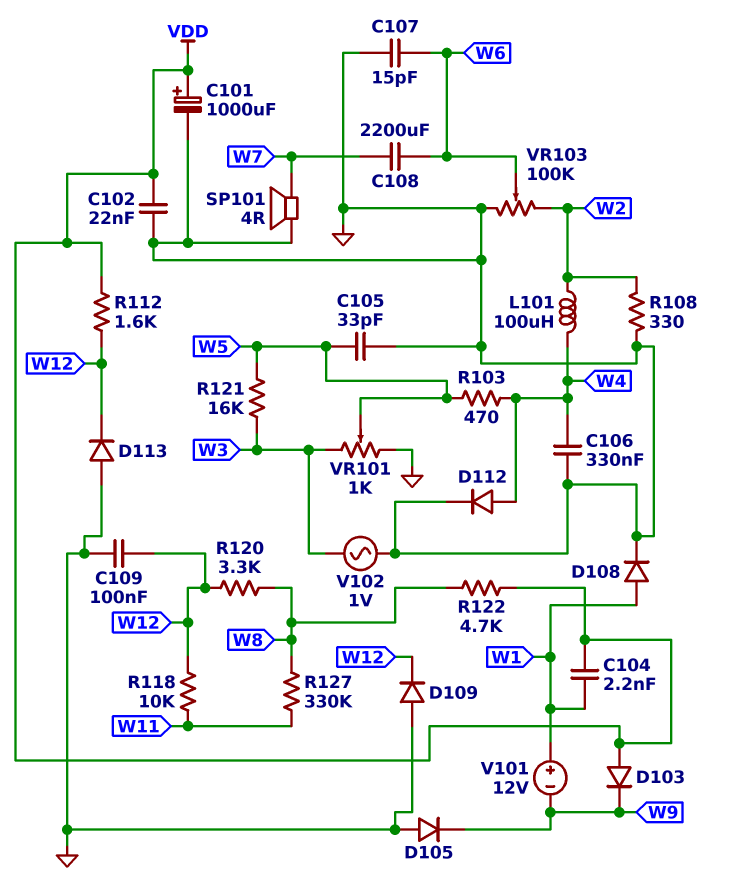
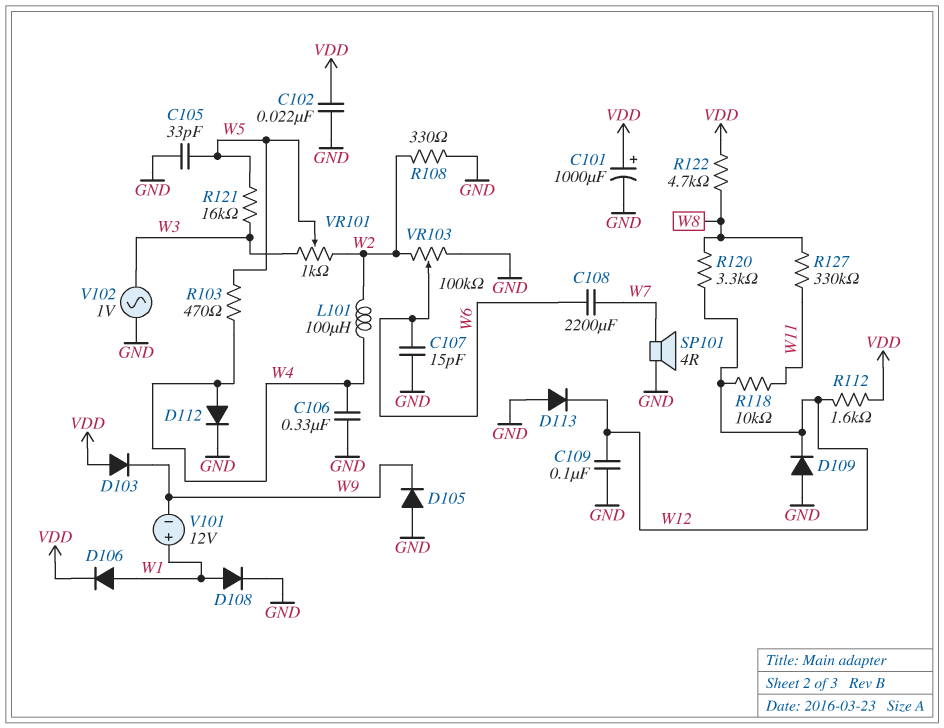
C104: 2.2nF (VDD, W1) -> none
D106: none -> diode (A W1, K VDD)
VR101: 1k (GND, W3, wiper W5) -> 1k (W2, W3, wiper W5)

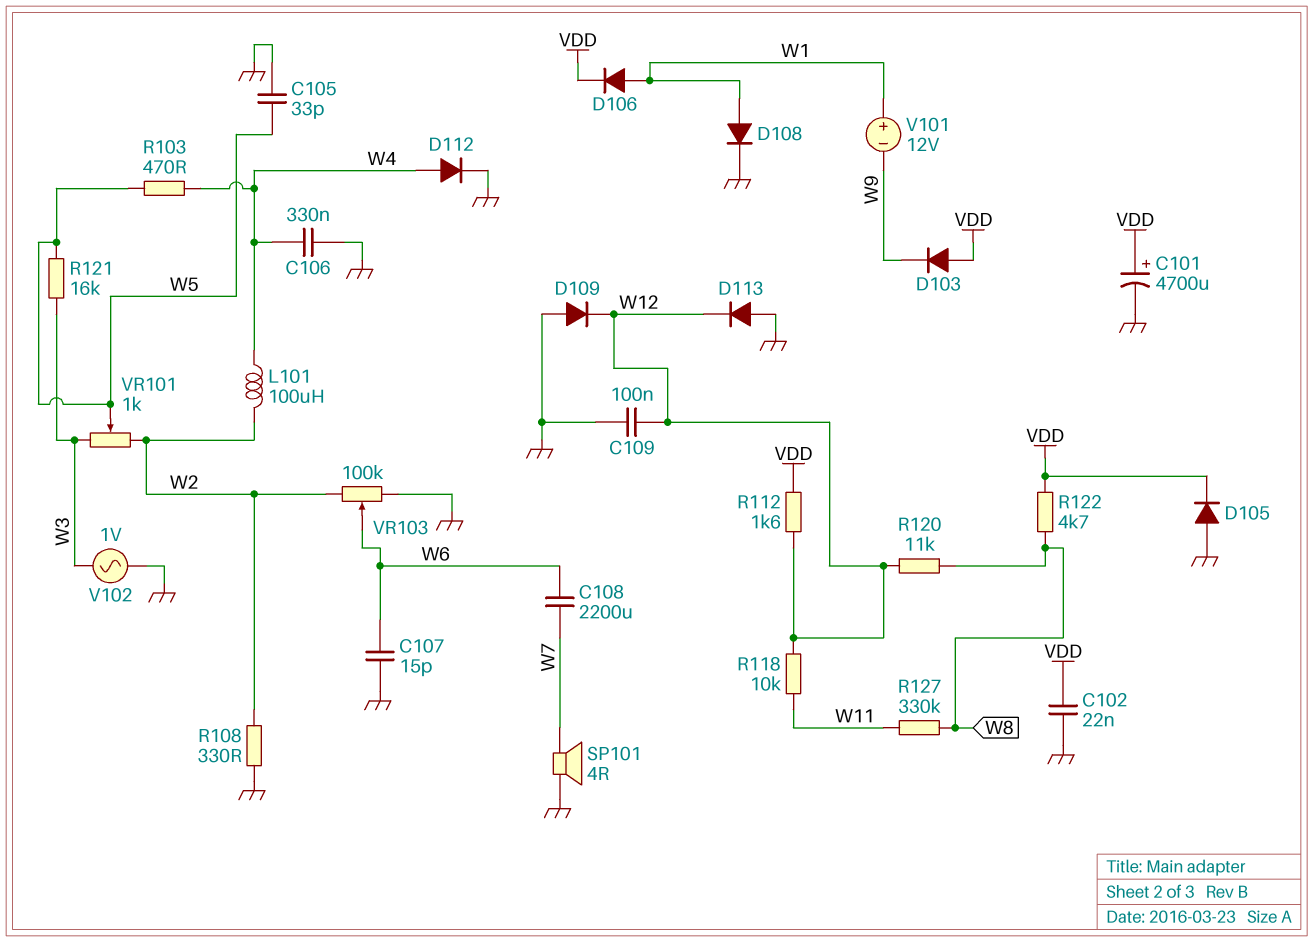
C101: 1000uF (plus VDD, minus GND) -> 4700uF (plus VDD, minus GND)
D105: diode (A GND, K W9) -> diode (A GND, K VDD)
R120: 3.3k (W8, W12) -> 11k (W8, W12)

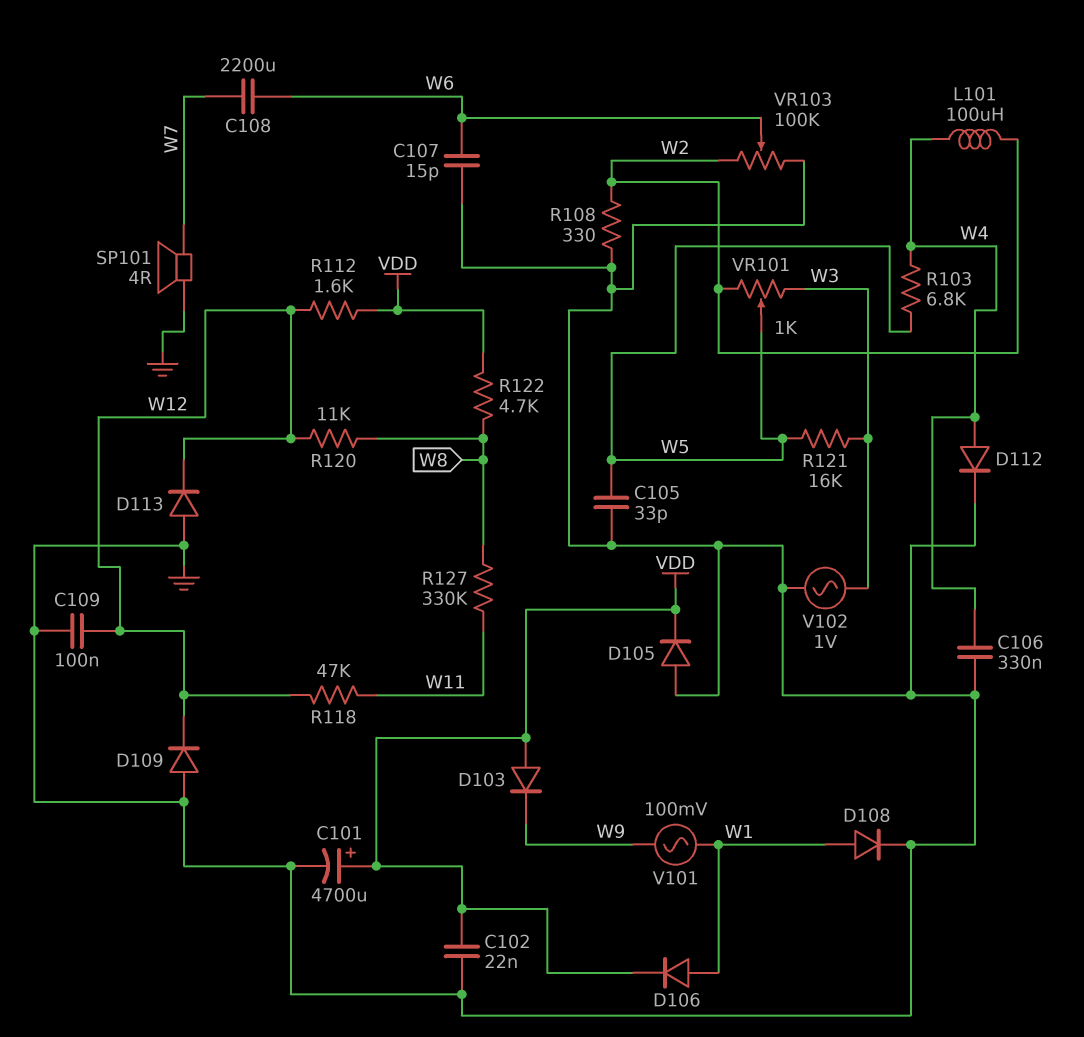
R103: 470 (W4, W5) -> 6.8k (W4, W5)
R118: 10k (W11, W12) -> 47k (W11, W12)
V101: 12V (plus W1, minus W9) -> AC 100mV (W1, W9)

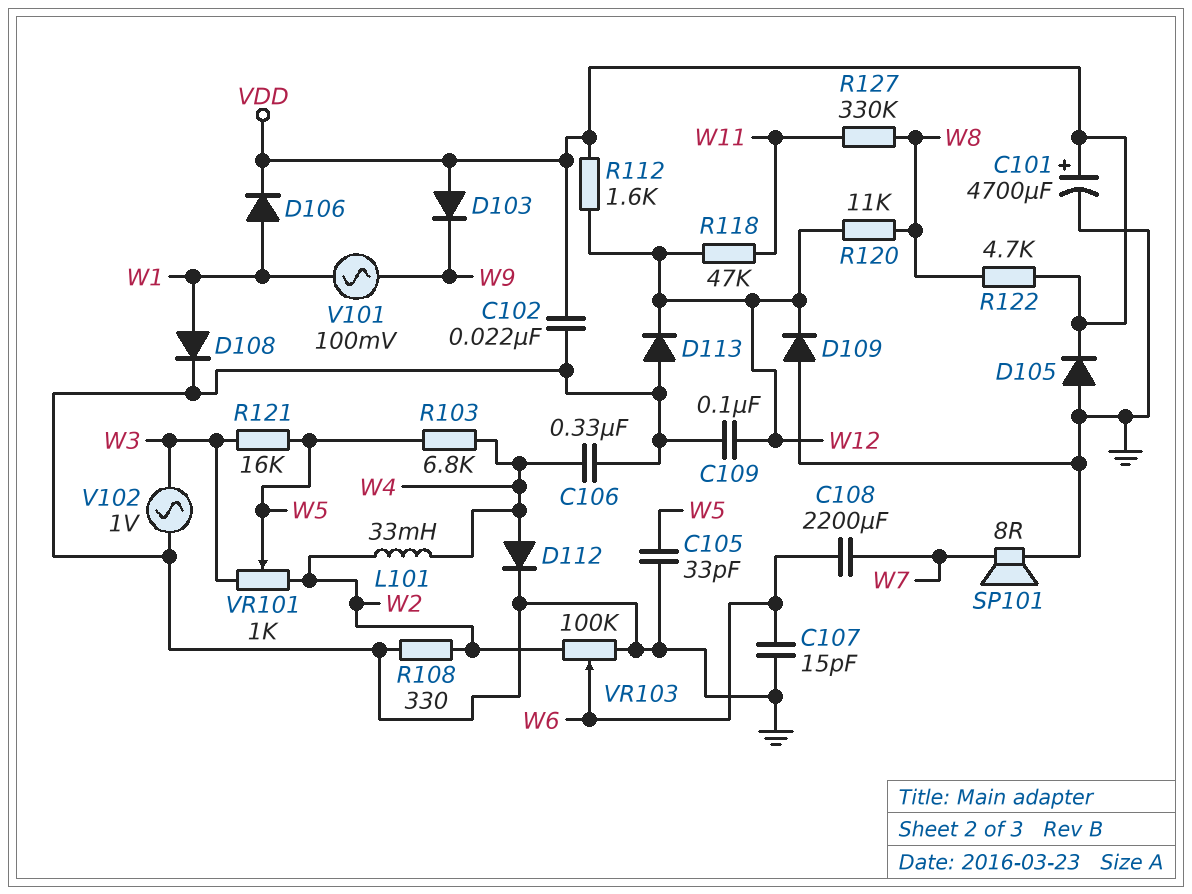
L101: 100uH (W2, W4) -> 33mH (W2, W4)
SP101: speaker 4R (GND, W7) -> speaker 8R (GND, W7)

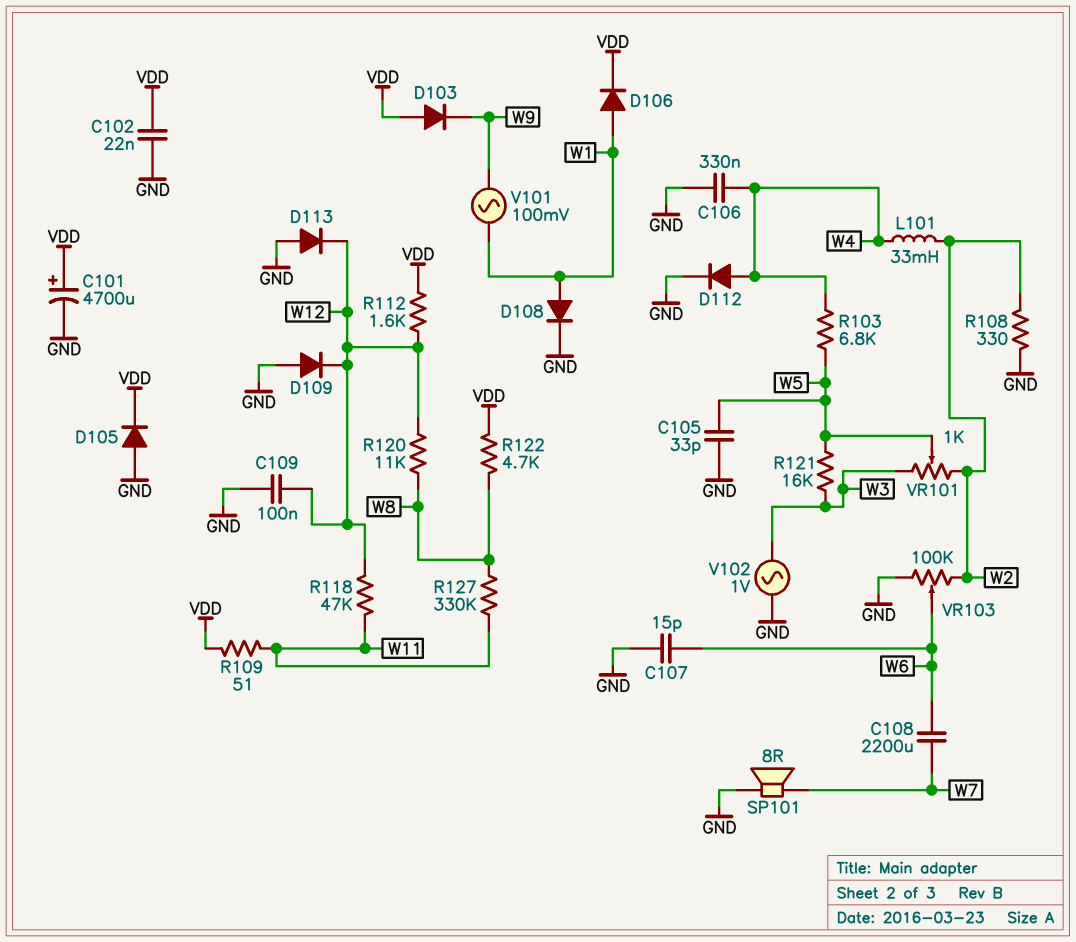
R109: none -> 51 (VDD, W11)

